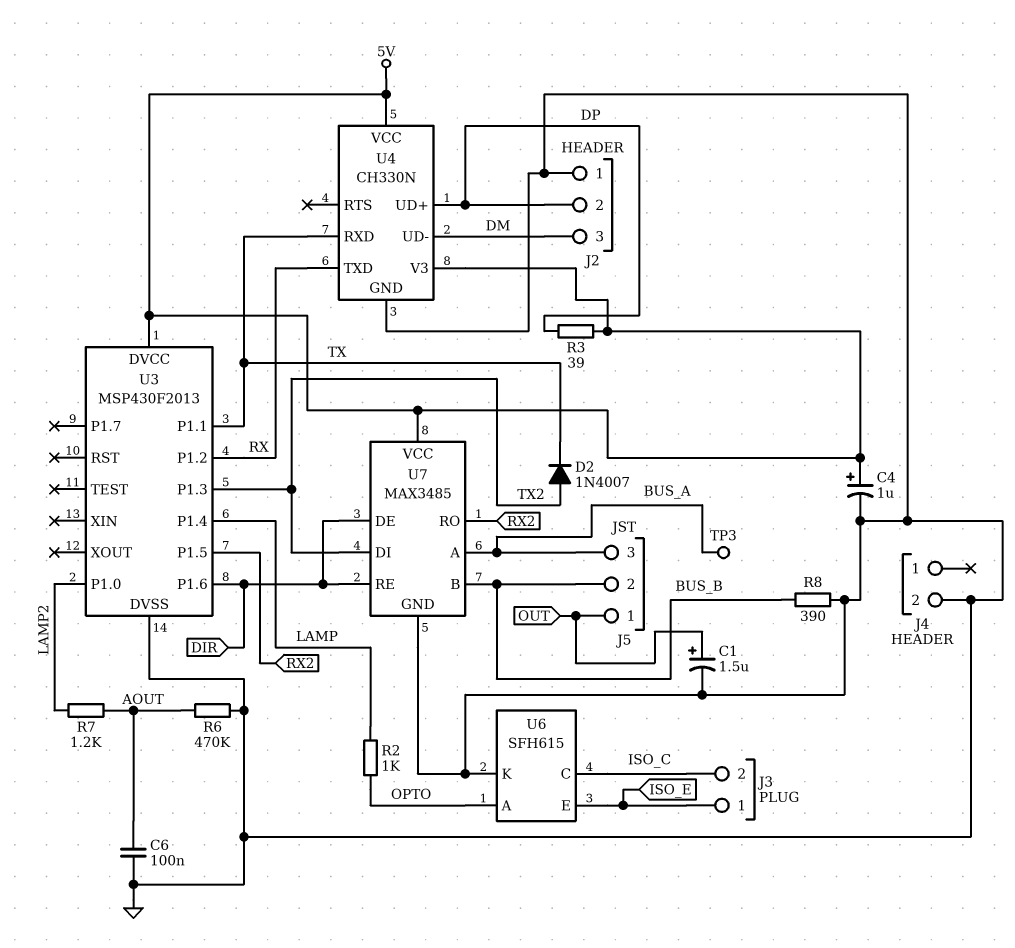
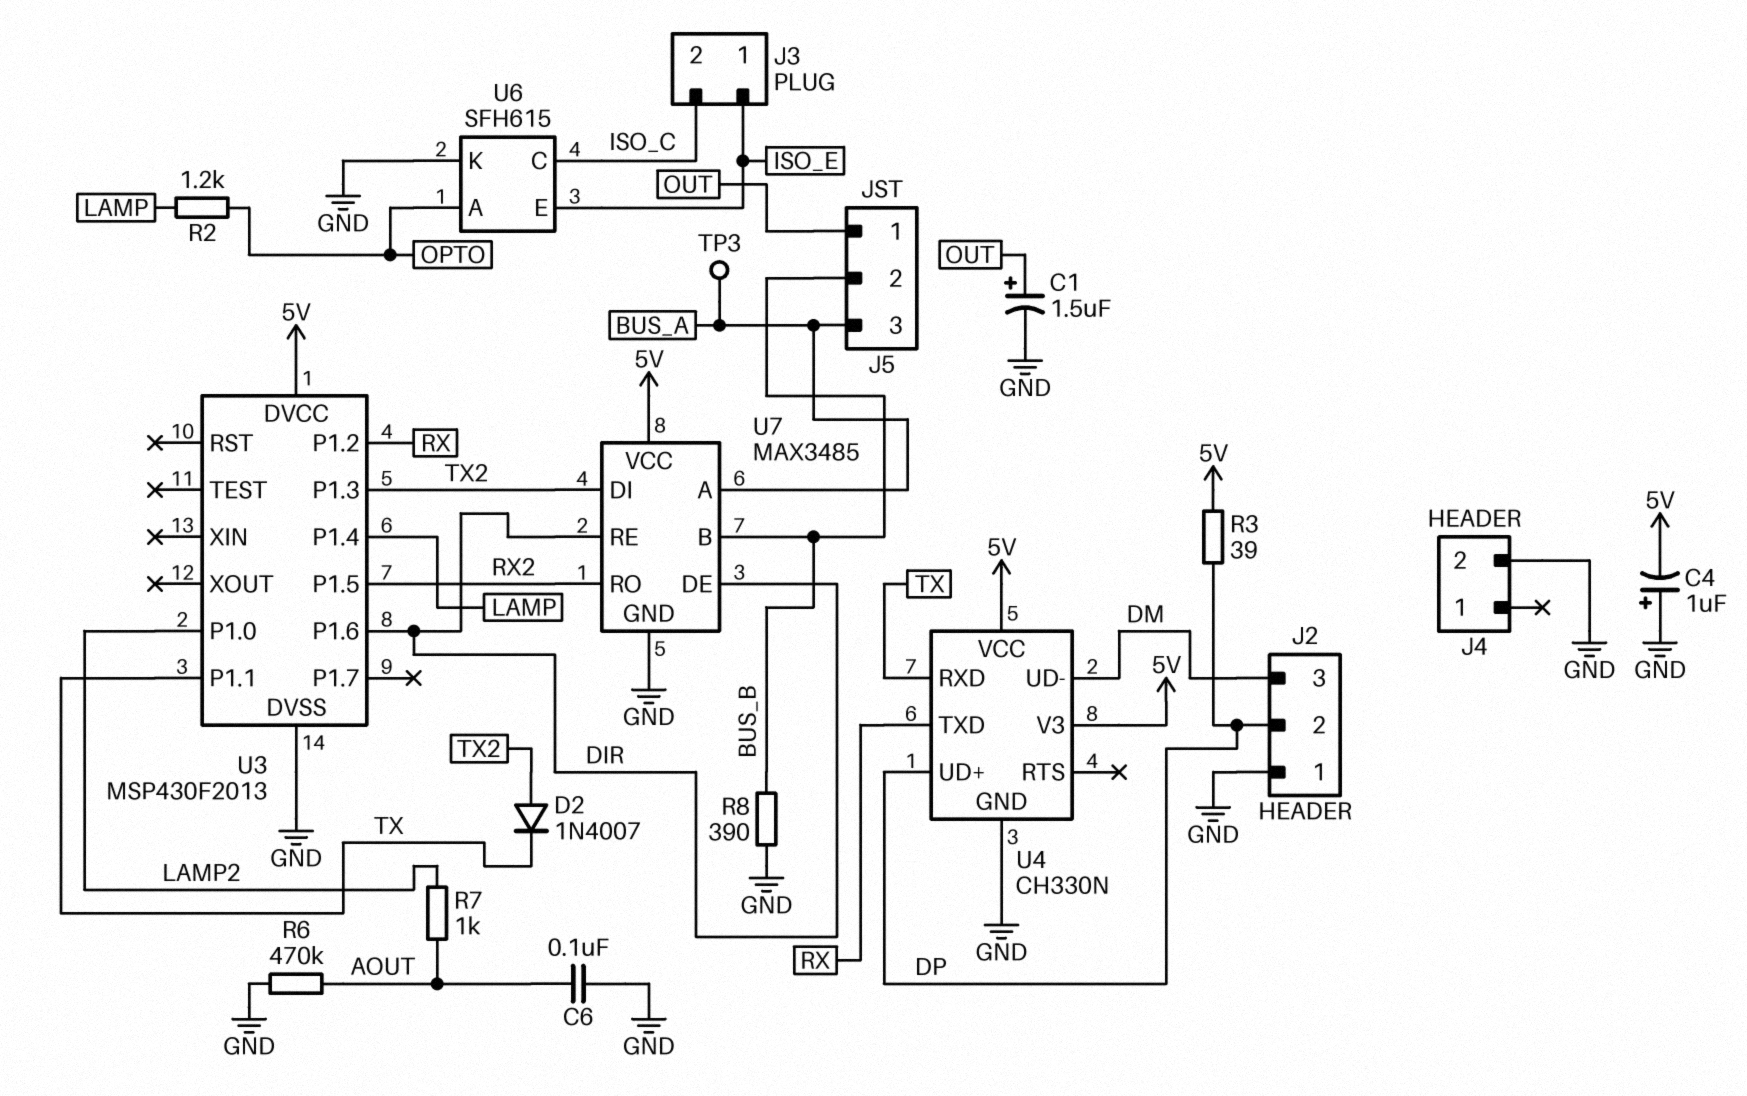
C4: 1uF (plus 5V, minus GND) -> 1uF (plus GND, minus 5V)
R2: 1k (LAMP, OPTO) -> 1.2k (LAMP, OPTO)
R7: 1.2k (AOUT, LAMP2) -> 1k (AOUT, LAMP2)

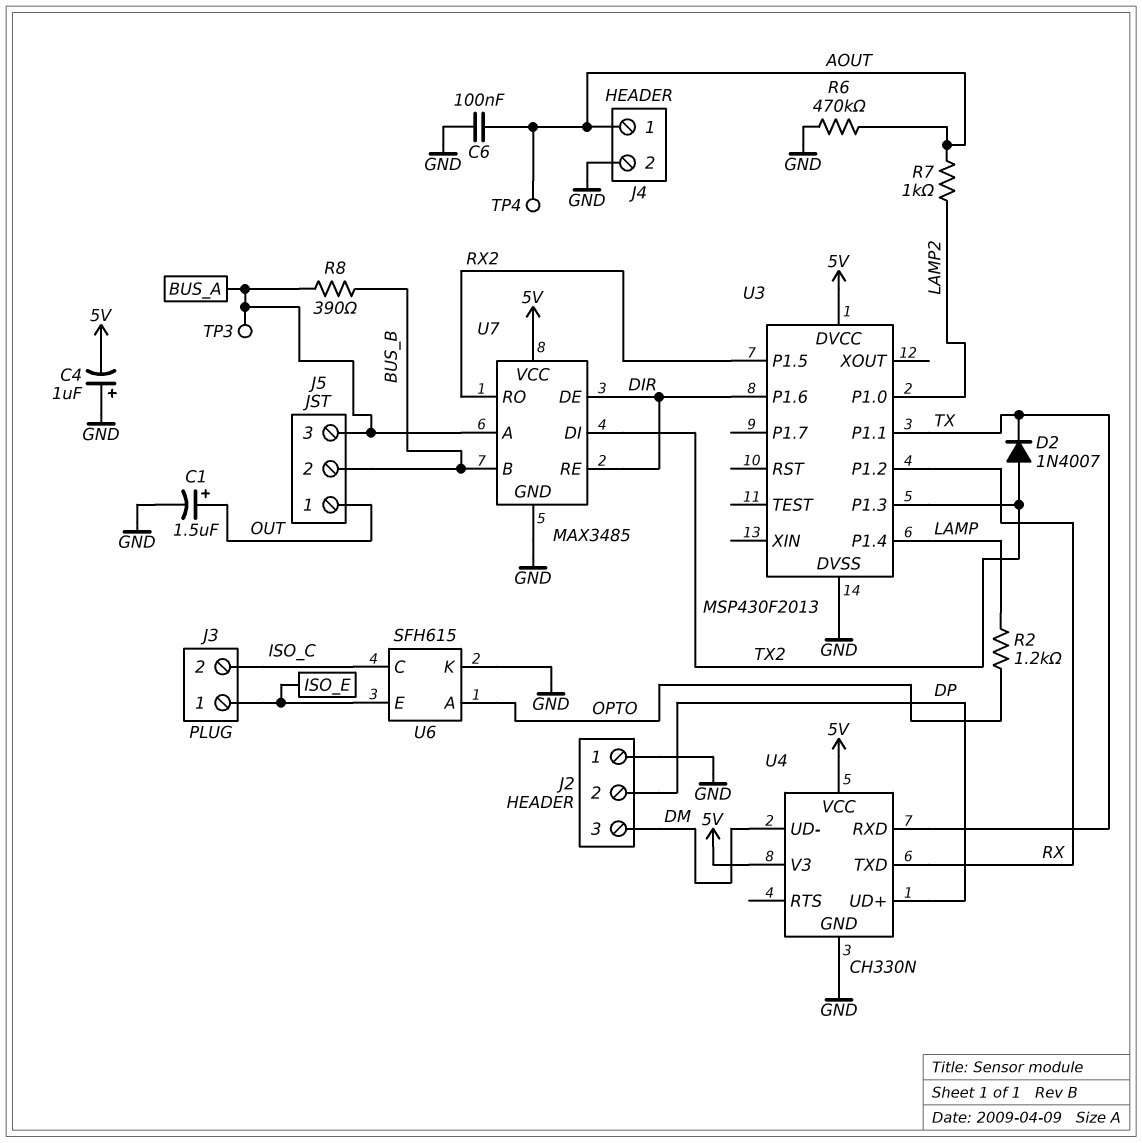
J4 pin 1: none -> AOUT
R3: 39 (5V, DP) -> none
R8: 390 (BUS_B, GND) -> 390 (BUS_A, BUS_B)
TP4: none -> test point (AOUT)

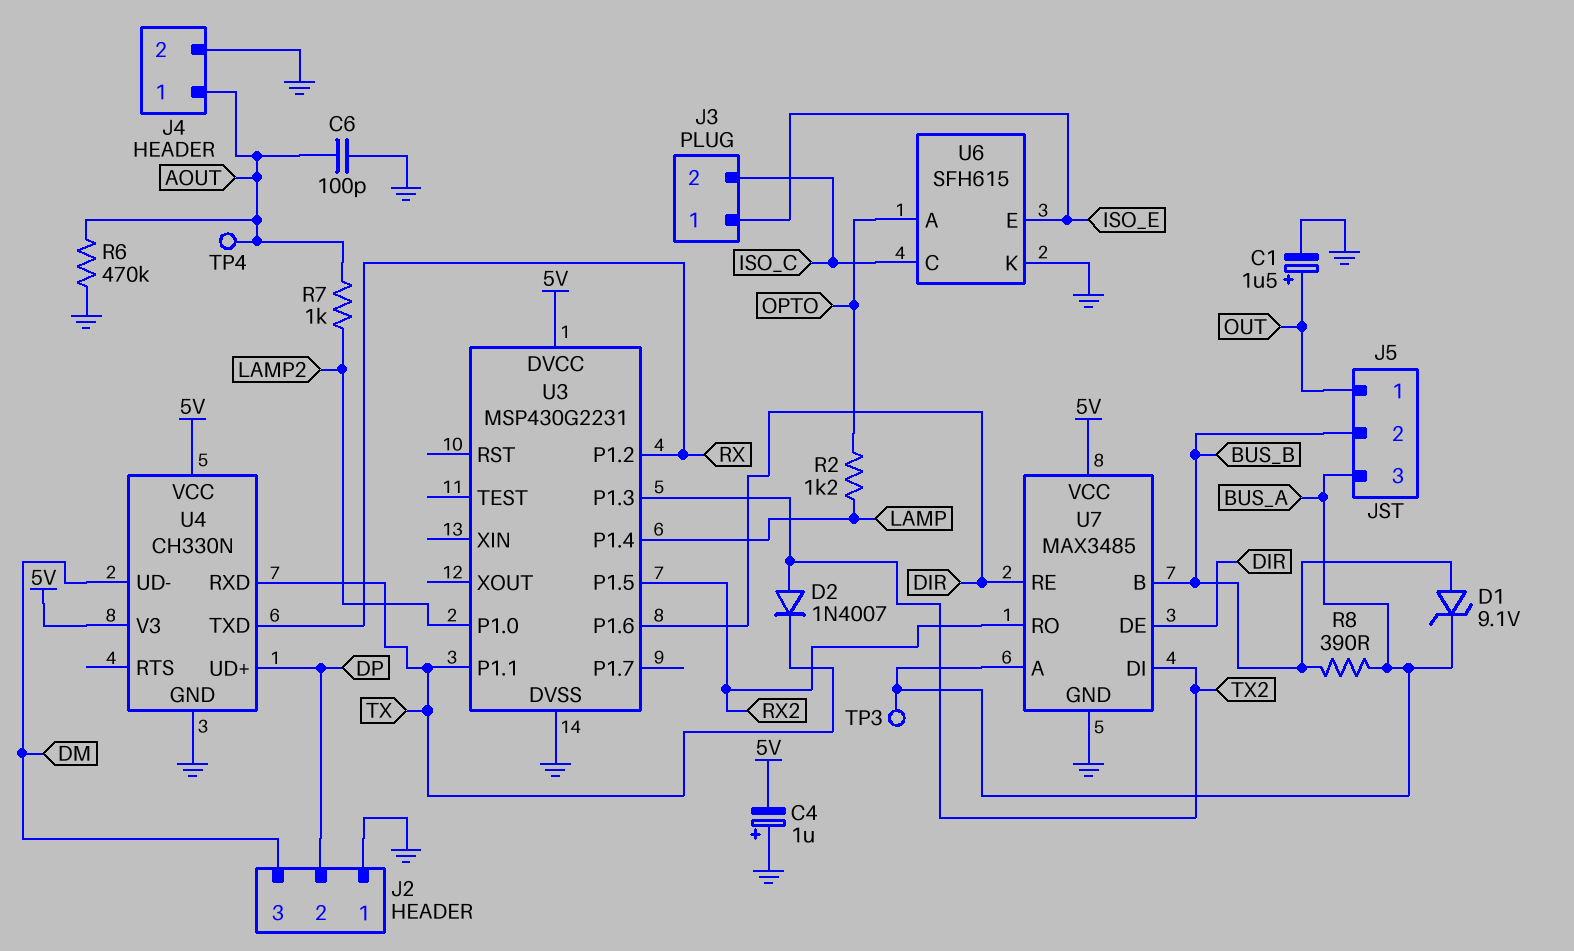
C6: 100nF (AOUT, GND) -> 100pF (AOUT, GND)
D1: none -> zener 9.1V (A BUS_B, K BUS_A)
U3: MSP430F2013 -> MSP430G2231

